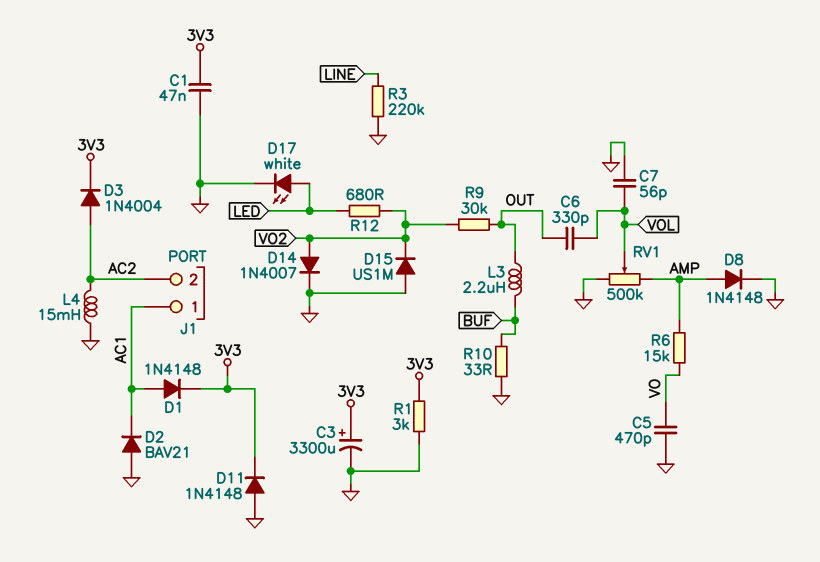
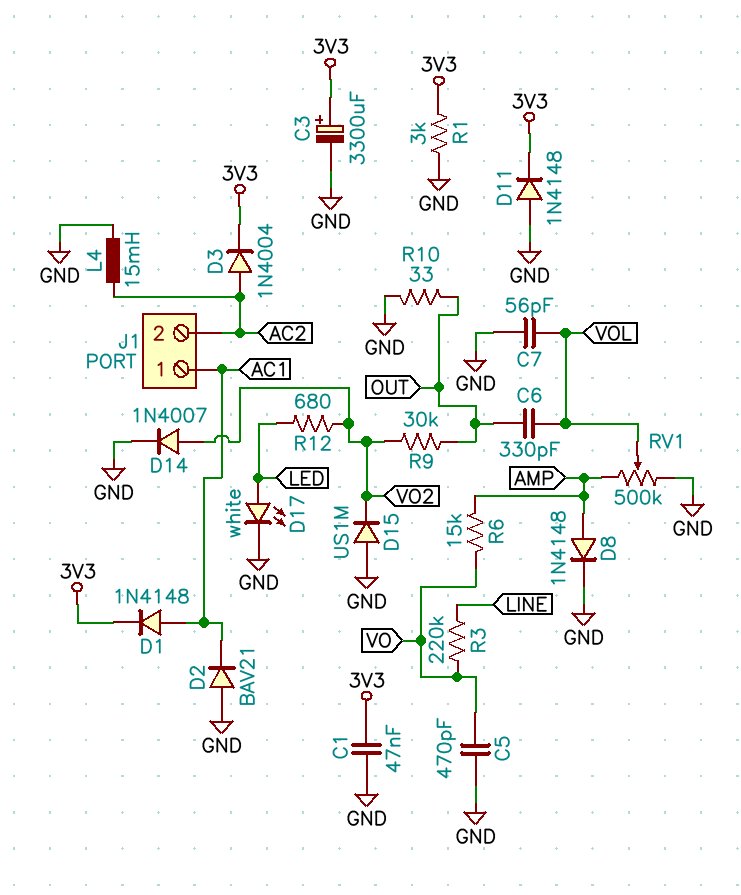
L3: 2.2uH (BUF, OUT) -> none
R3: 220k (GND, LINE) -> 220k (LINE, VO)
R10: 33 (BUF, GND) -> 33 (GND, OUT)

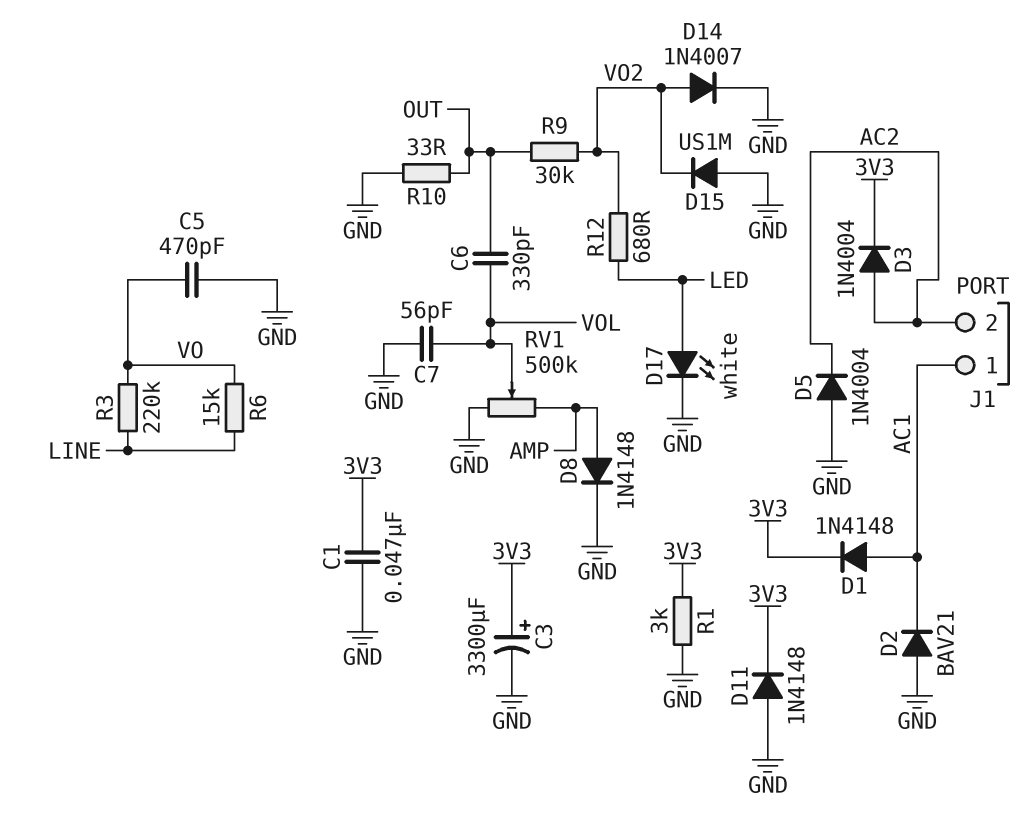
D5: none -> diode 1N4004 (A GND, K AC2)
L4: 15mH (AC2, GND) -> none
R6: 15k (AMP, VO) -> 15k (LINE, VO)

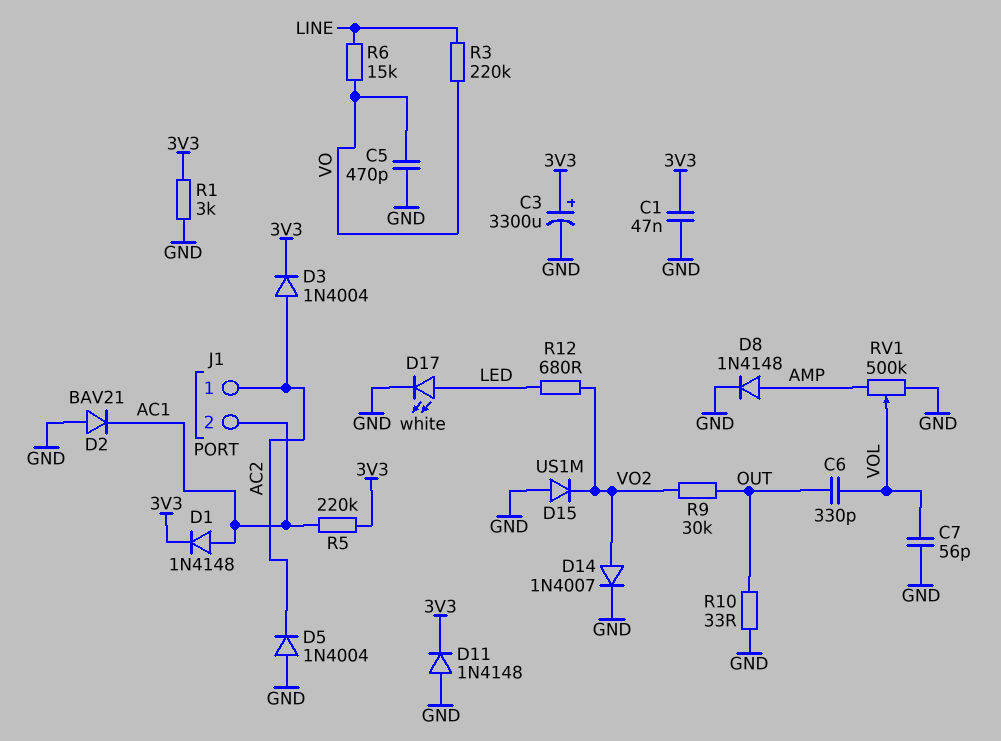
J1 pin 1: AC1 -> AC2
J1 pin 2: AC2 -> AC1
R5: none -> 220k (3V3, AC1)

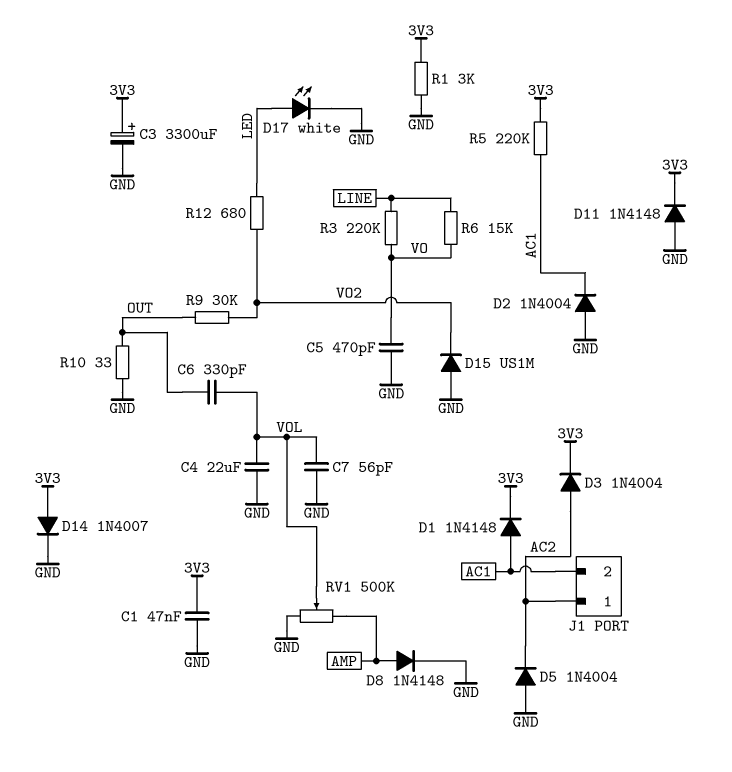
C4: none -> 22uF (GND, VOL)
D2: diode BAV21 (A GND, K AC1) -> diode 1N4004 (A GND, K AC1)
D14: diode 1N4007 (A VO2, K GND) -> diode 1N4007 (A 3V3, K GND)

